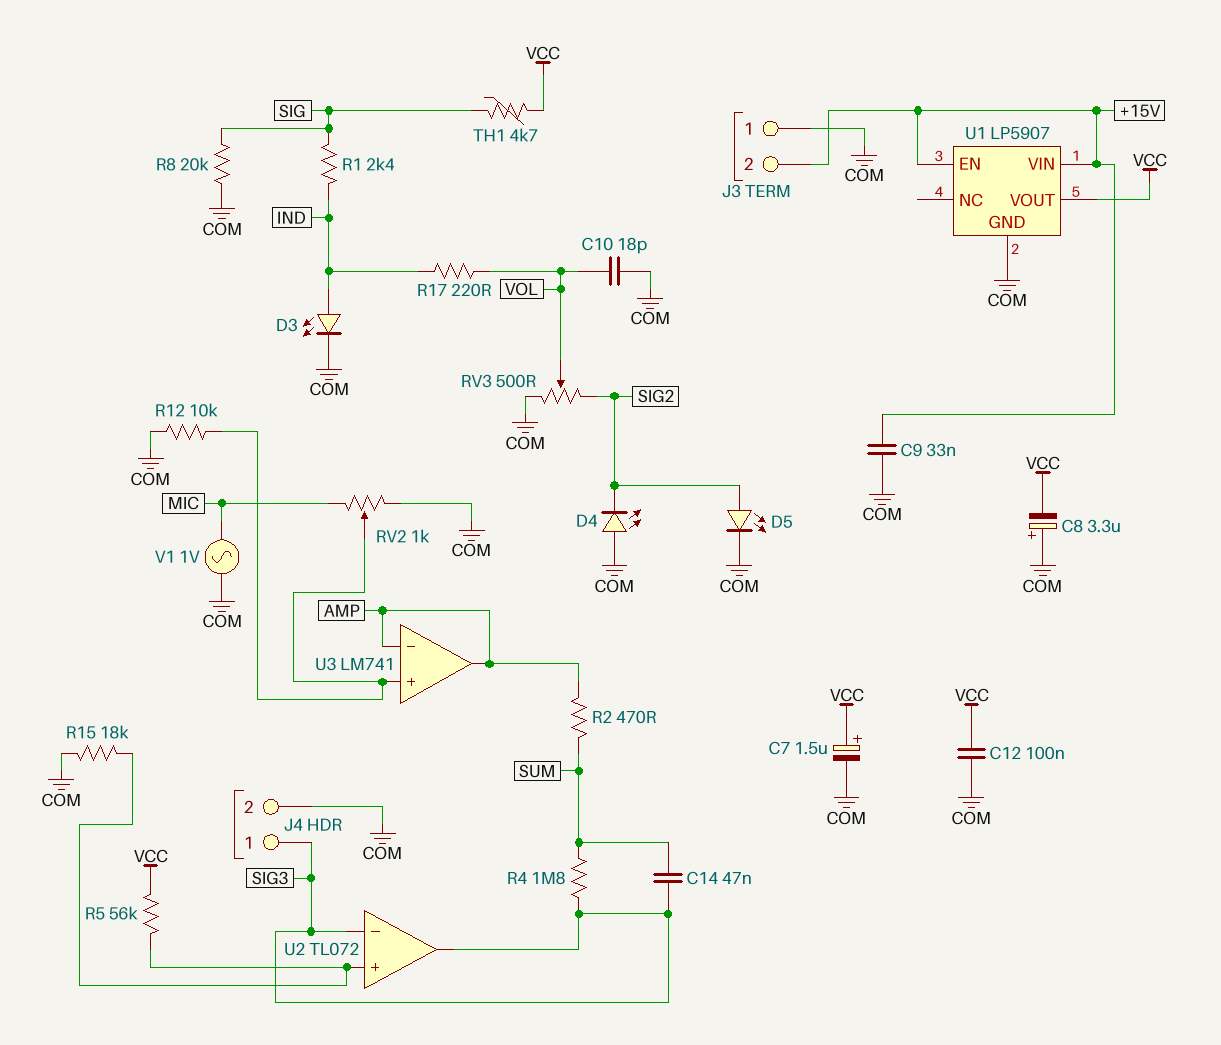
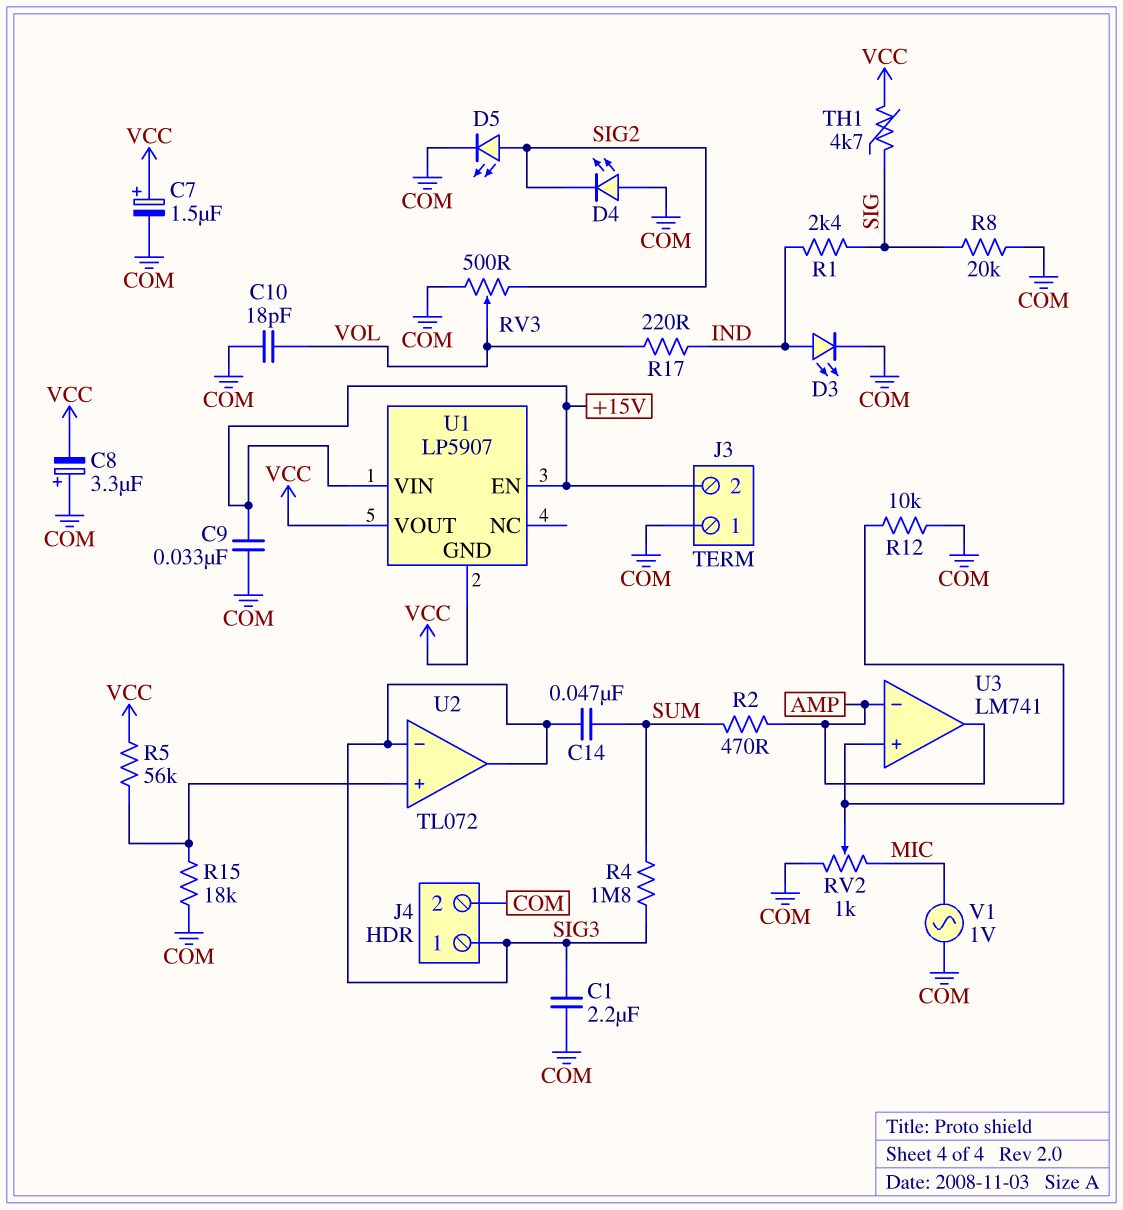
C1: none -> 2.2uF (COM, SIG3)
C12: 100nF (COM, VCC) -> none
U1 pin GND: COM -> VCC

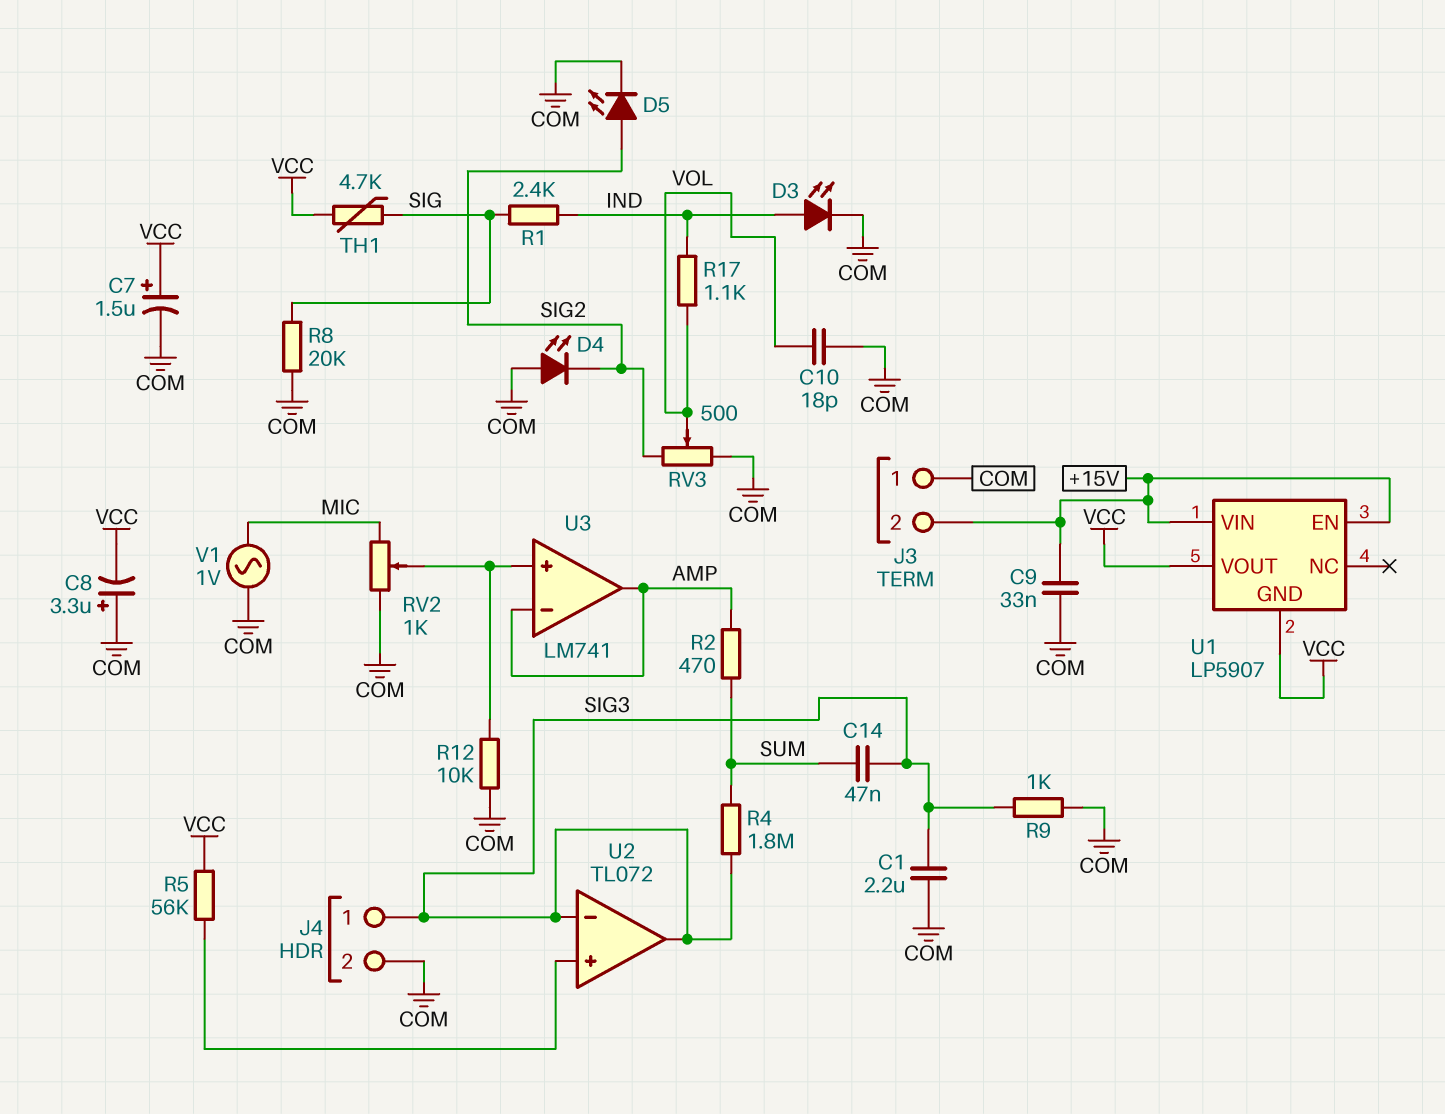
R9: none -> 1k (COM, SIG3)
R15: 18k (COM, U2/in+) -> none
R17: 220 (IND, VOL) -> 1.1k (IND, VOL)

